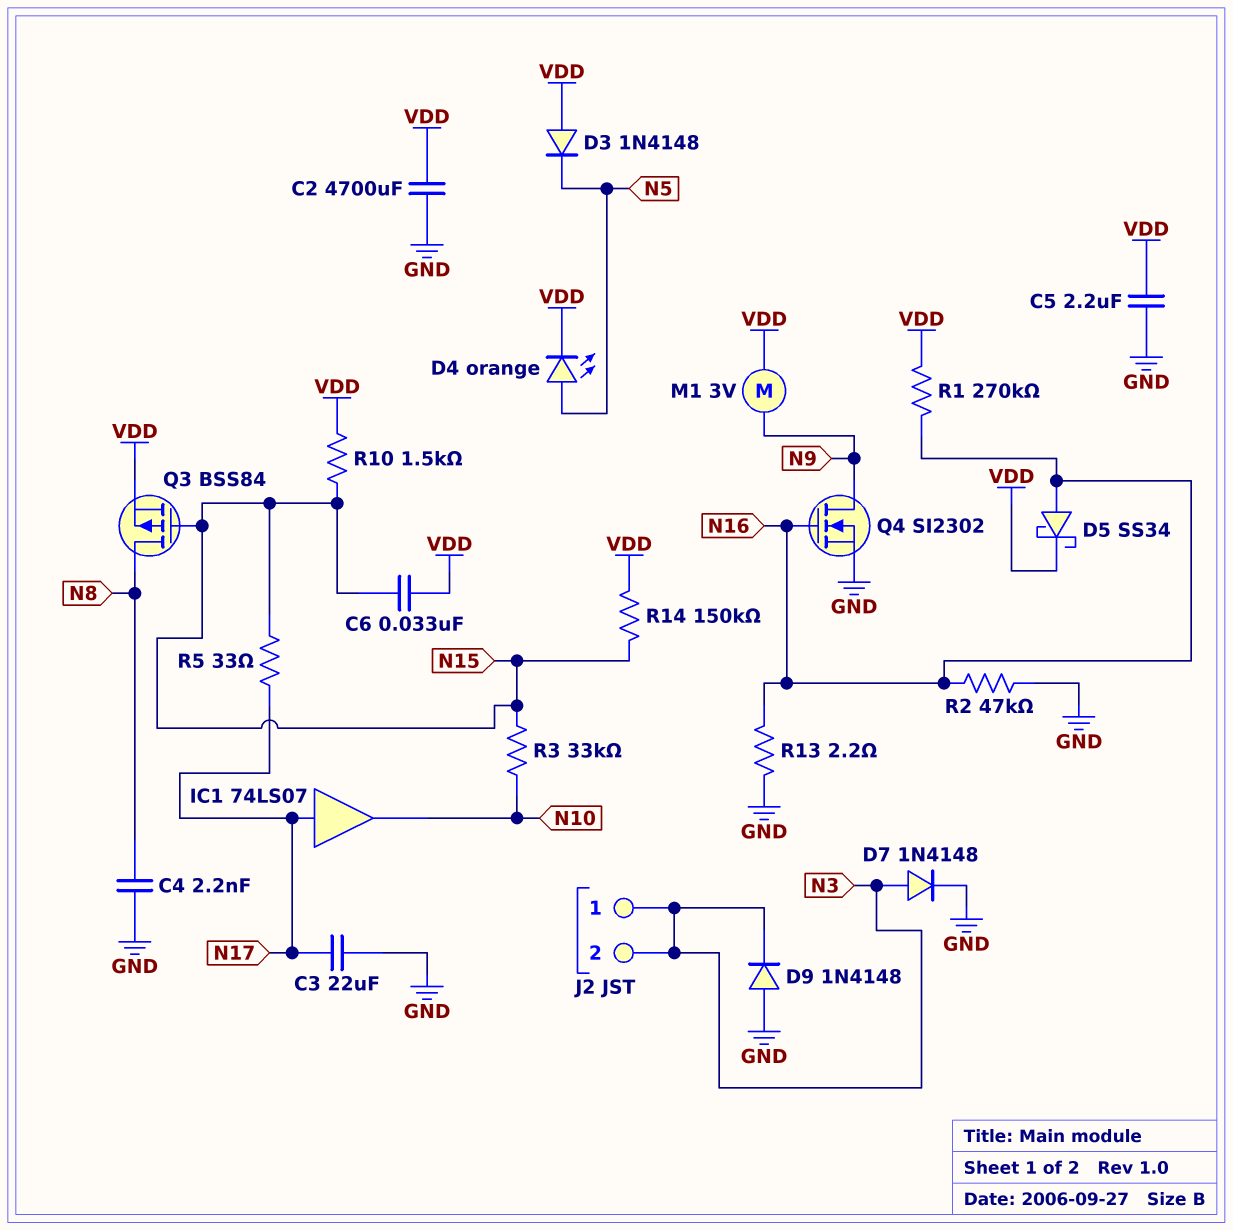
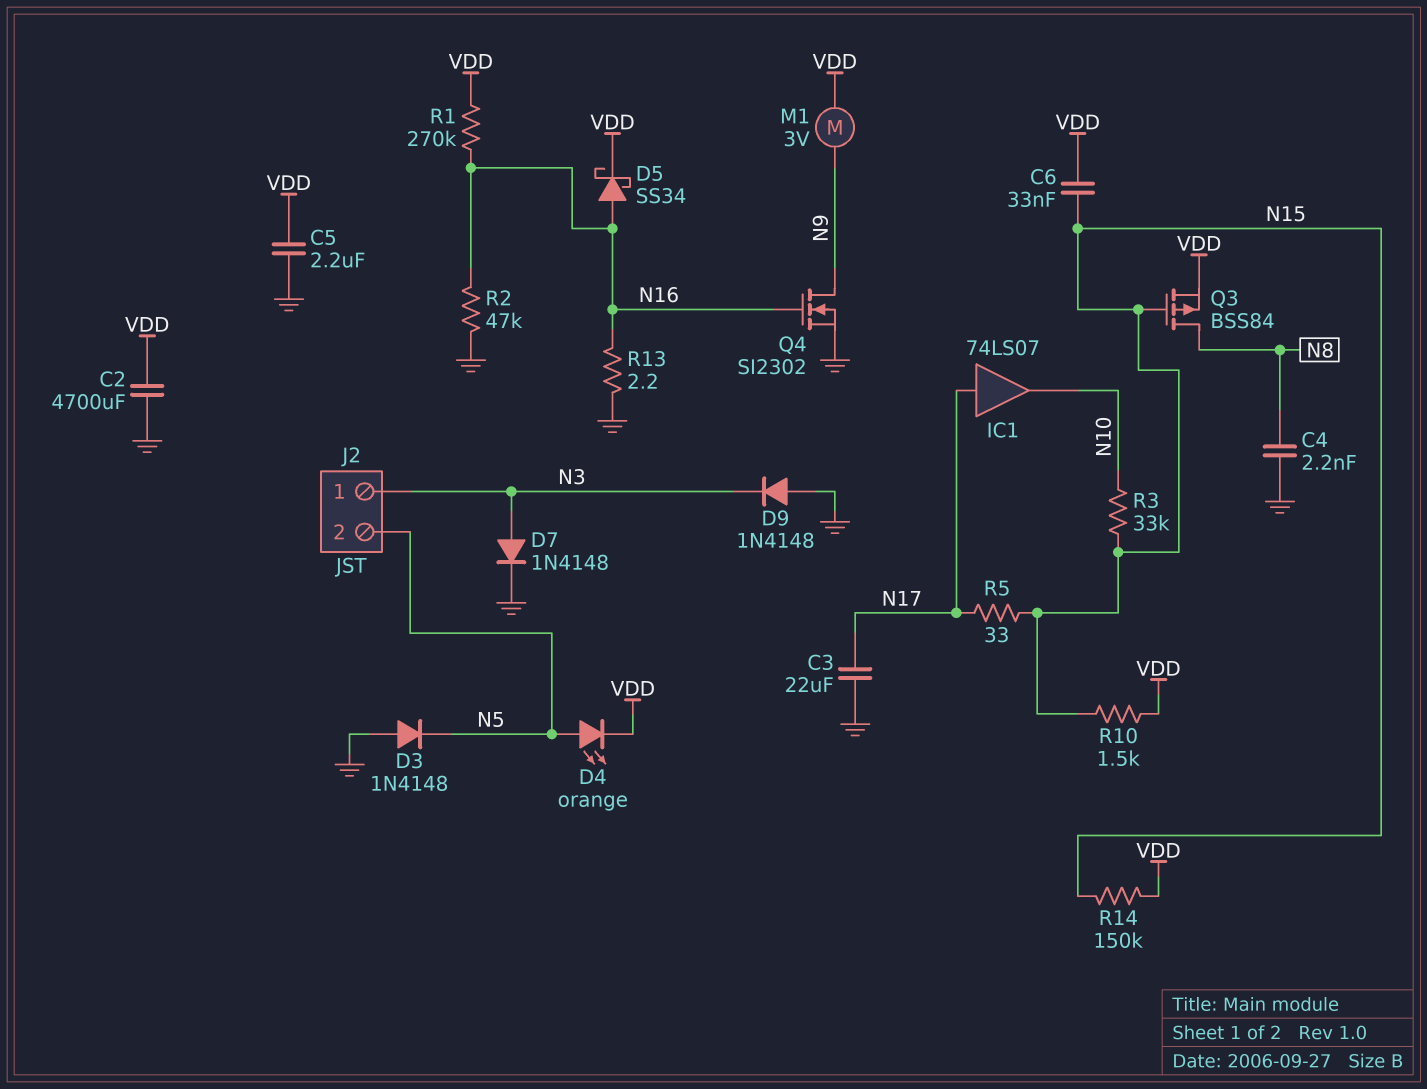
D3: diode 1N4148 (A VDD, K N5) -> diode 1N4148 (A GND, K N5)
J2 pin 2: N3 -> N5

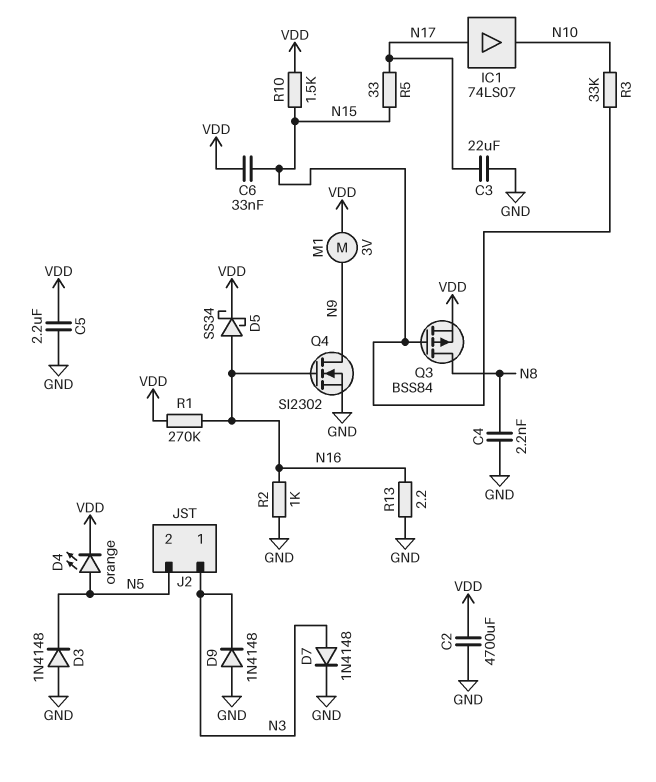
R2: 47k (GND, N16) -> 1k (GND, N16)
R14: 150k (N15, VDD) -> none

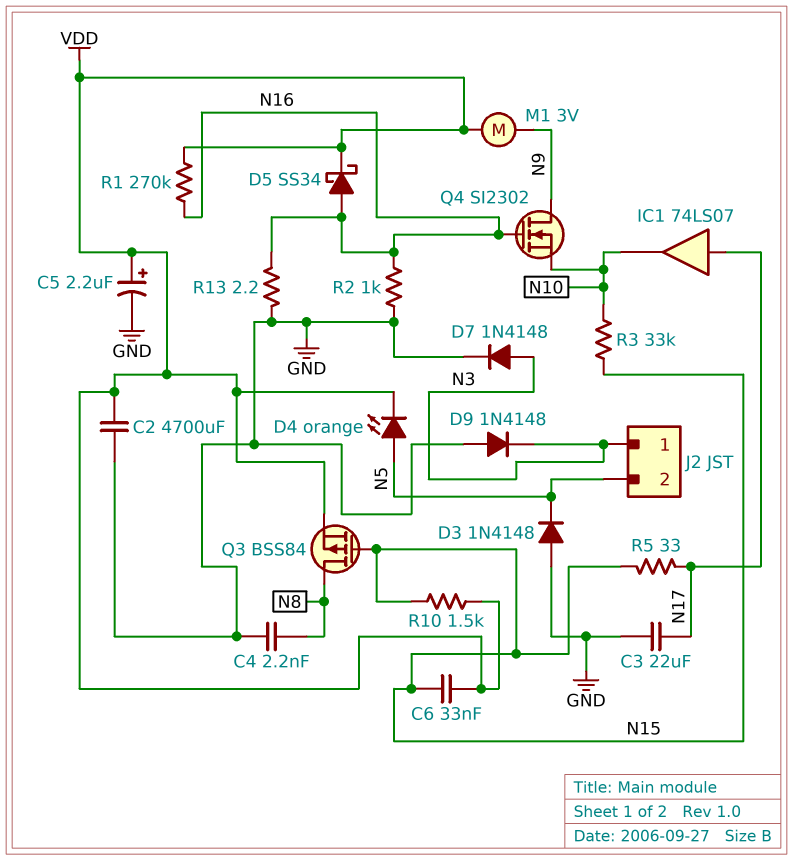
C5: 2.2uF (GND, VDD) -> 2.2uF (plus VDD, minus GND)
Q4: NMOS SI2302 (G N16, D N9, S GND) -> NMOS SI2302 (G N16, D N9, S N10)

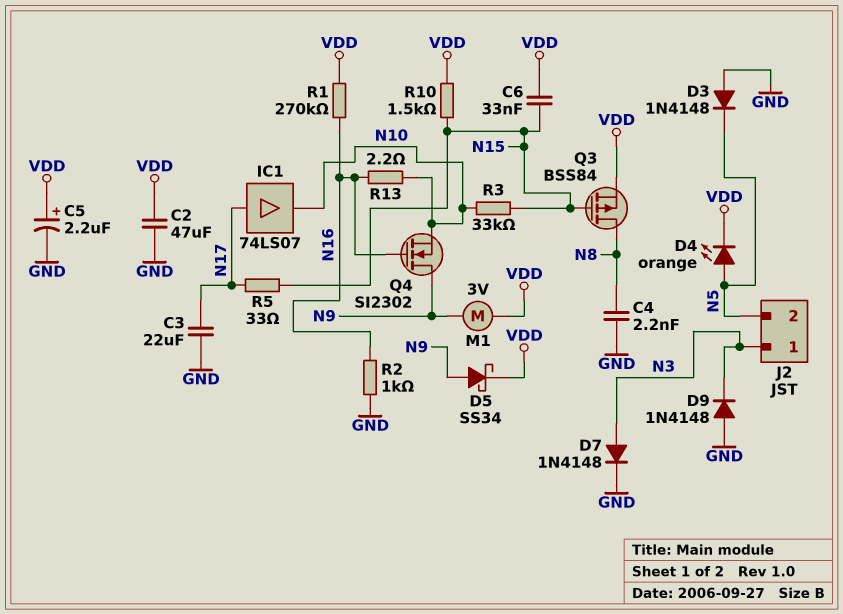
C2: 4700uF (GND, VDD) -> 47uF (GND, VDD)
D5: schottky SS34 (A N16, K VDD) -> schottky SS34 (A N9, K VDD)
R13: 2.2 (GND, N16) -> 2.2 (N10, N16)

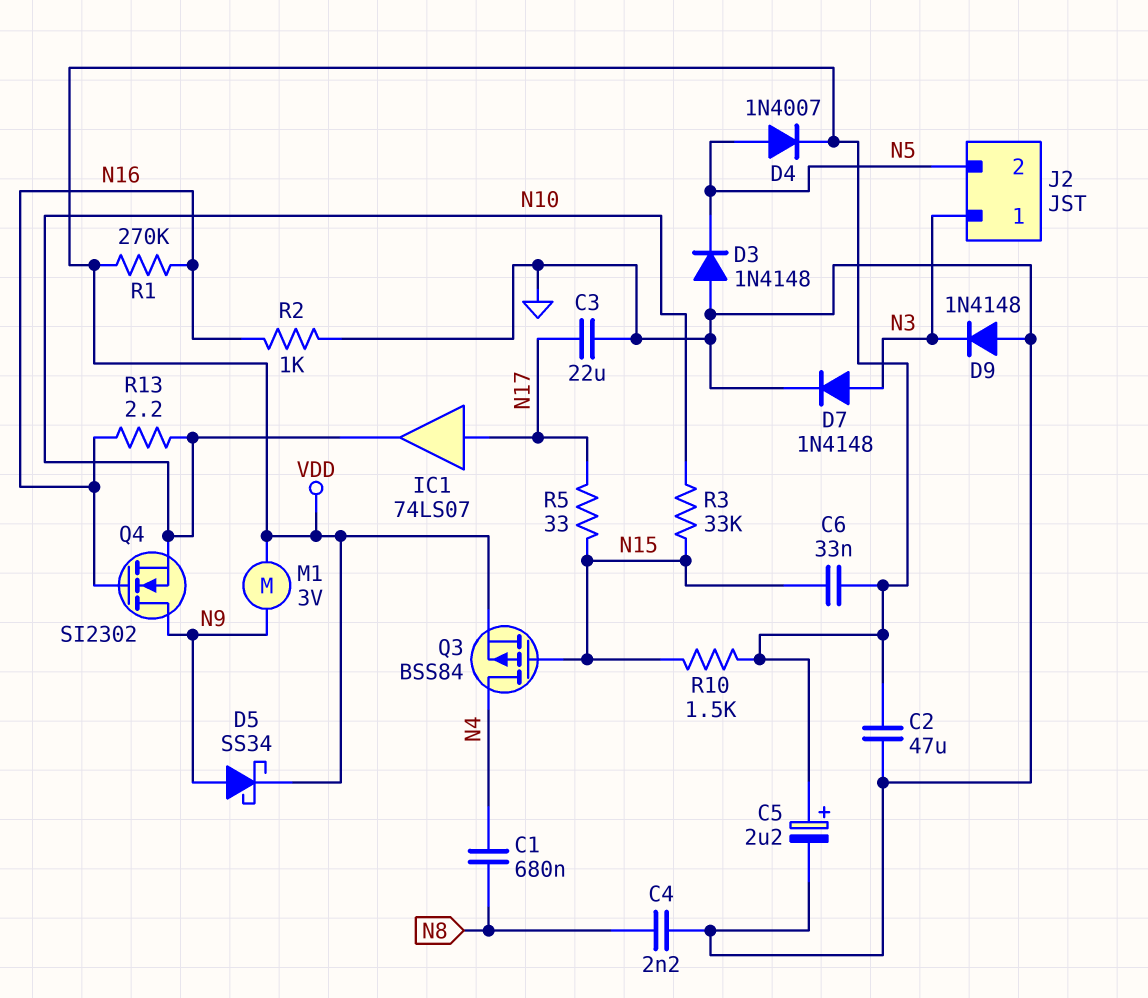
C1: none -> 680nF (N4, N8)
D4: LED orange (A N5, K VDD) -> diode 1N4007 (A N5, K VDD)
Q3: PMOS BSS84 (G N15, D N8, S VDD) -> PMOS BSS84 (G N15, D N4, S VDD)

